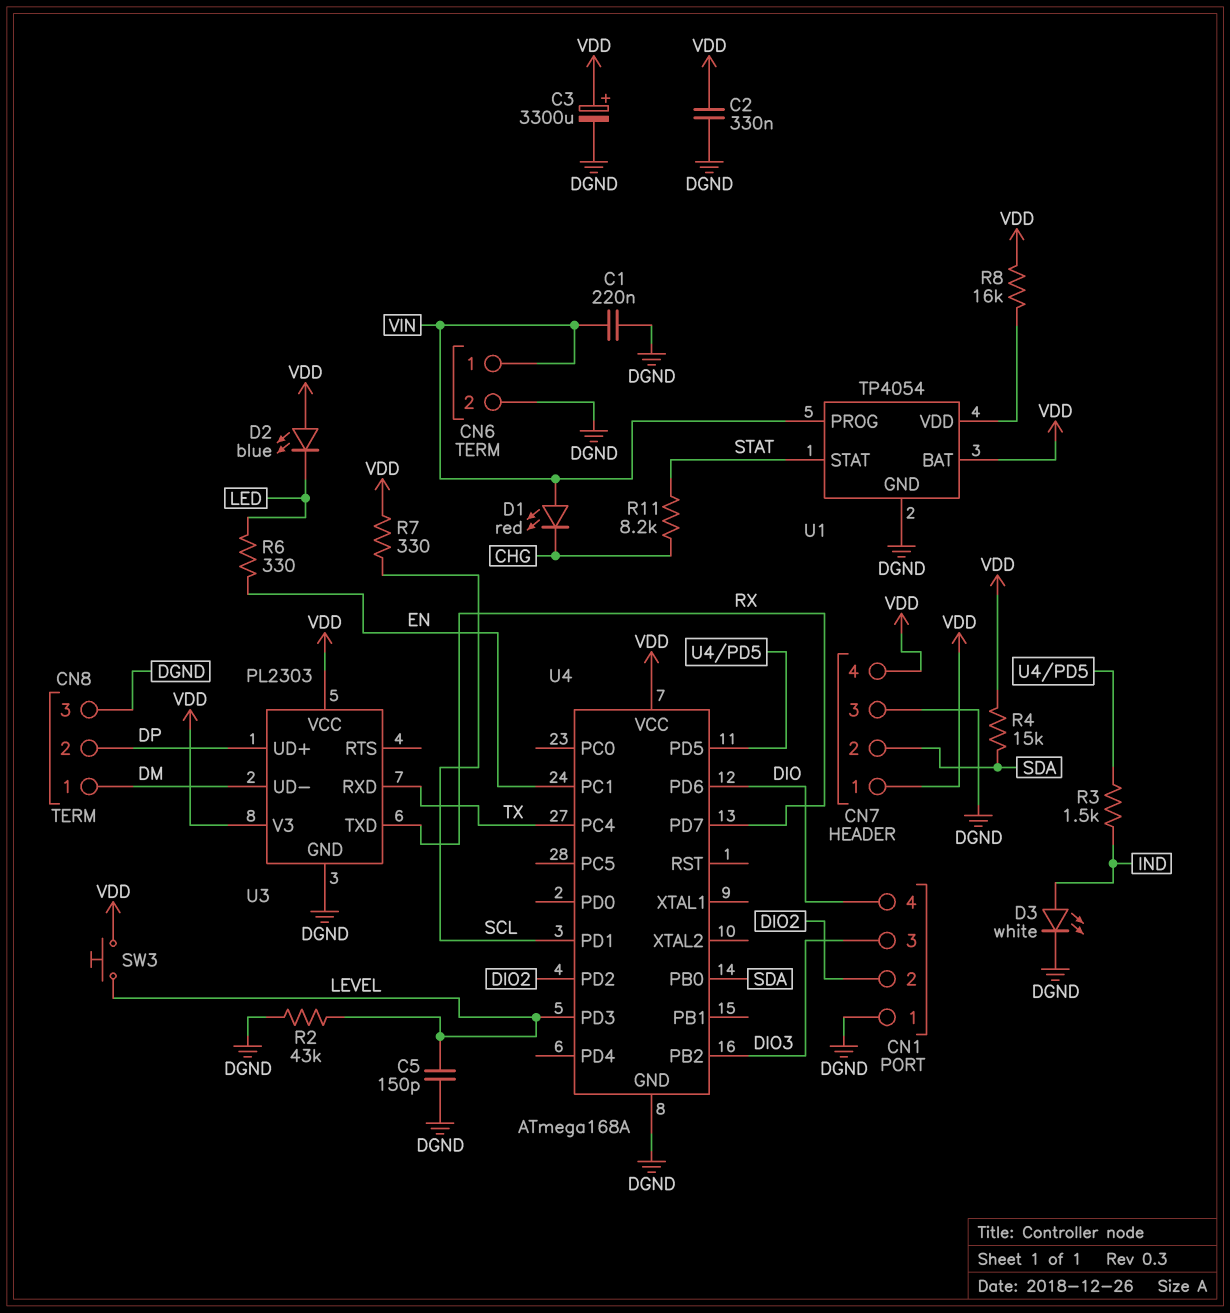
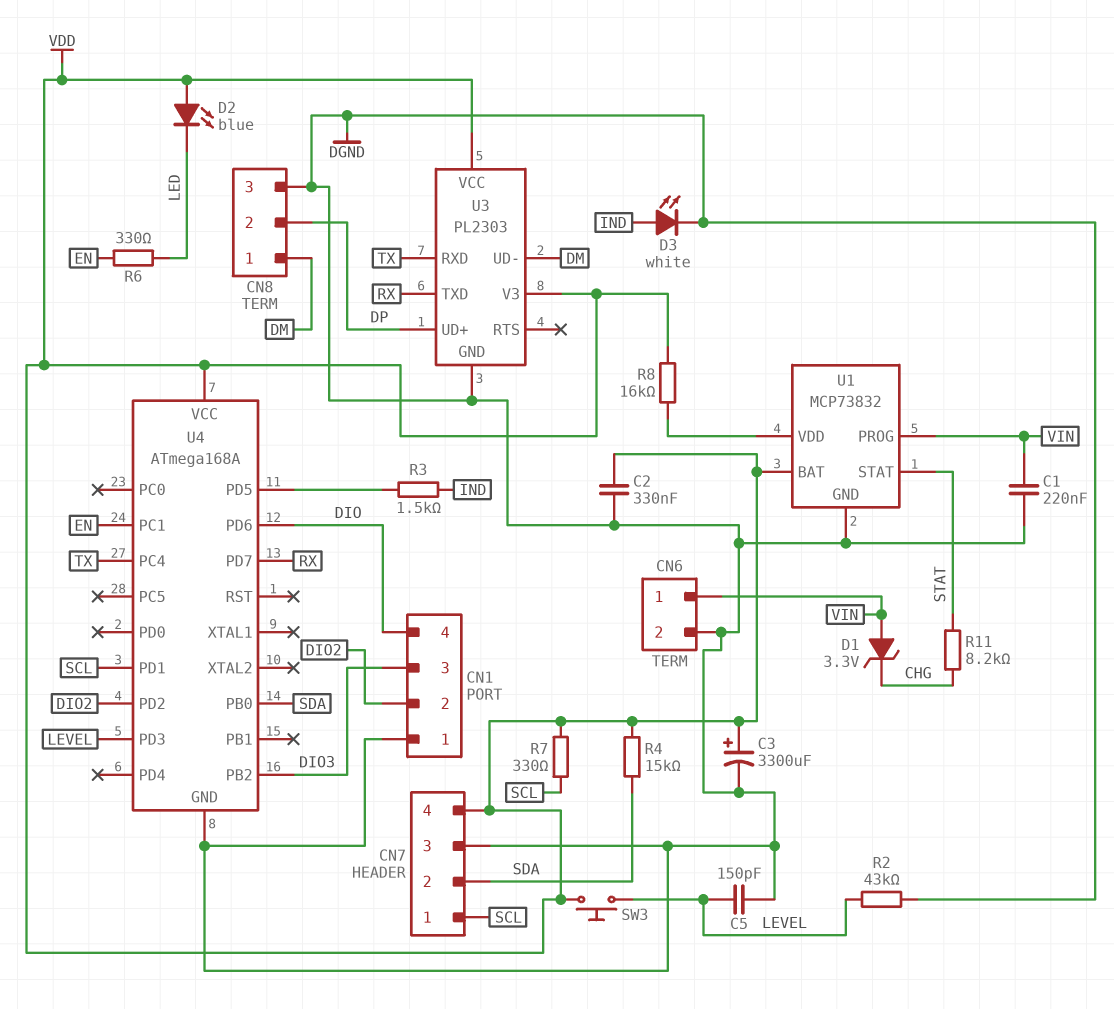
CN7 pin 1: VDD -> SCL
D1: LED red (A VIN, K CHG) -> zener 3.3V (A VIN, K CHG)
U1: TP4054 -> MCP73832

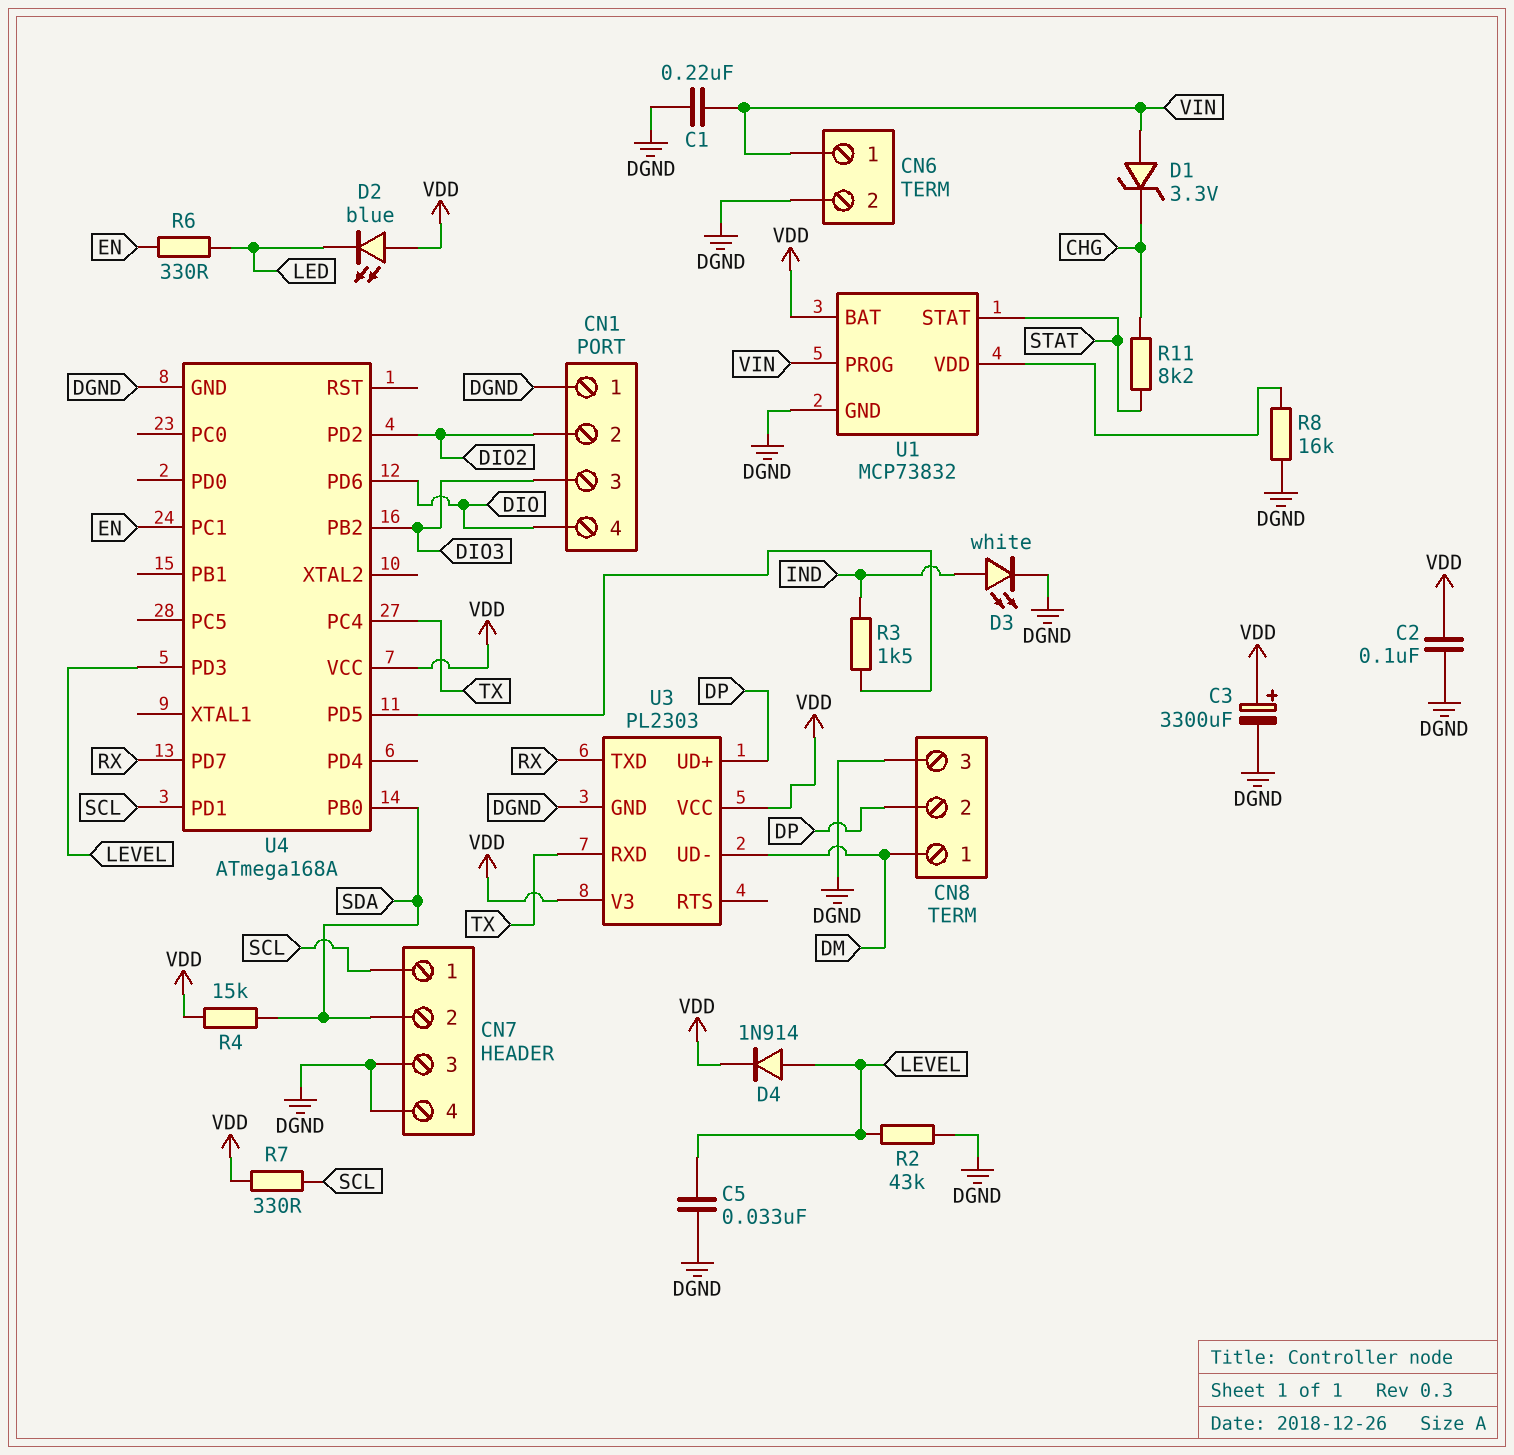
C2: 330nF (DGND, VDD) -> 100nF (DGND, VDD)
C5: 150pF (DGND, LEVEL) -> 33nF (DGND, LEVEL)
CN7 pin 4: VDD -> DGND
D4: none -> diode 1N914 (A LEVEL, K VDD)
R8: 16k (U1/VDD, VDD) -> 16k (DGND, U1/VDD)
SW3: button (LEVEL, VDD) -> none

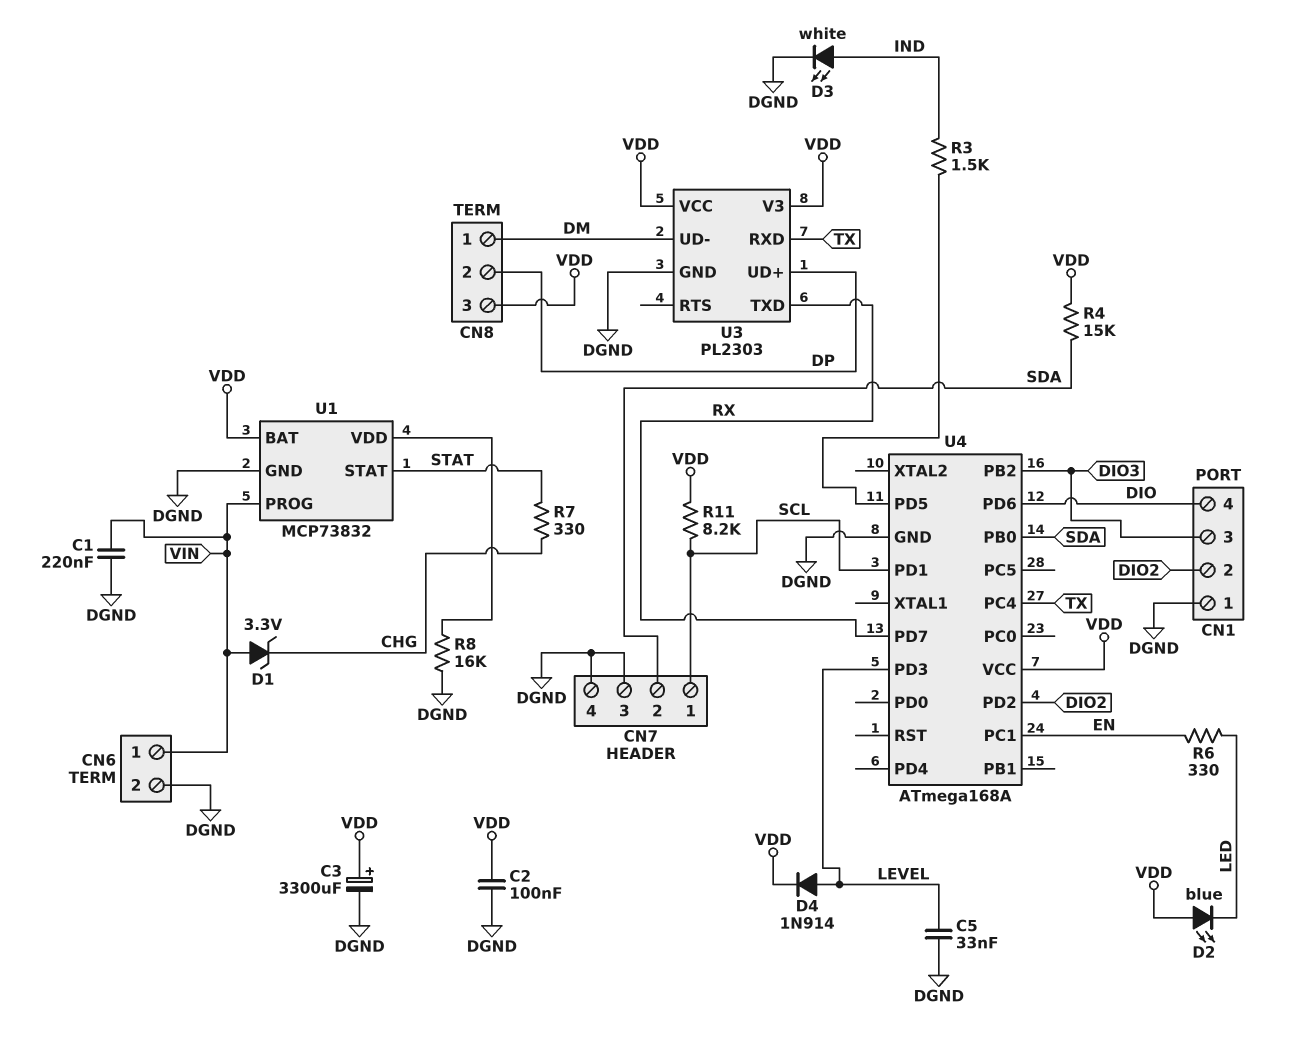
CN8 pin 3: DGND -> VDD
R2: 43k (DGND, LEVEL) -> none
R7: 330 (SCL, VDD) -> 330 (CHG, STAT)
R11: 8.2k (CHG, STAT) -> 8.2k (SCL, VDD)

